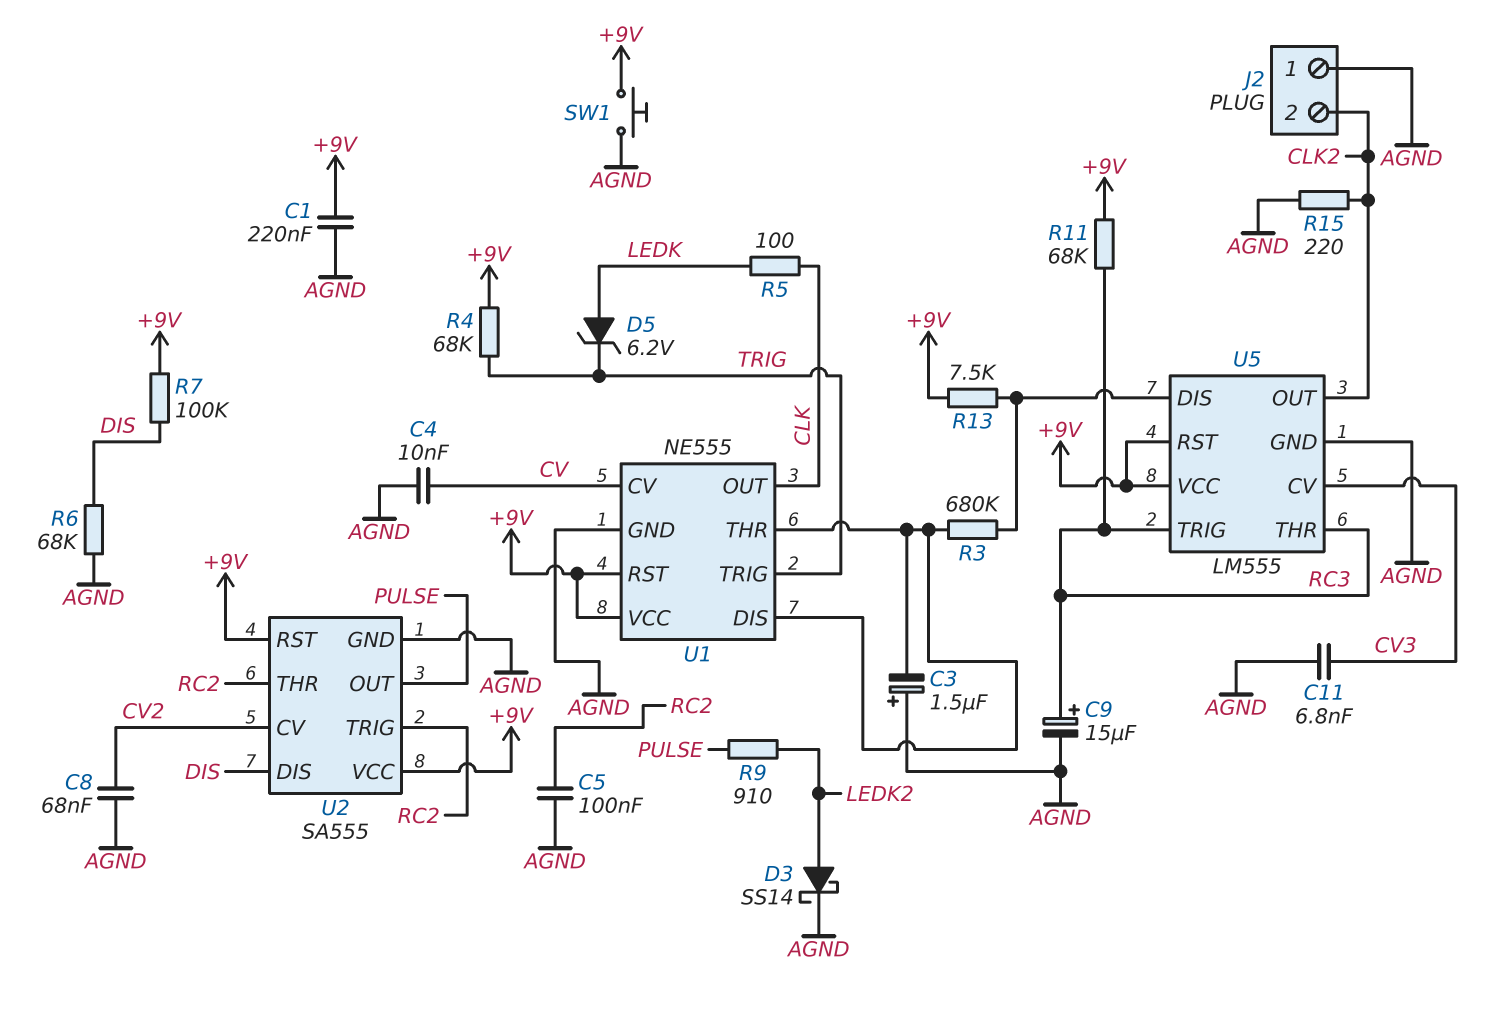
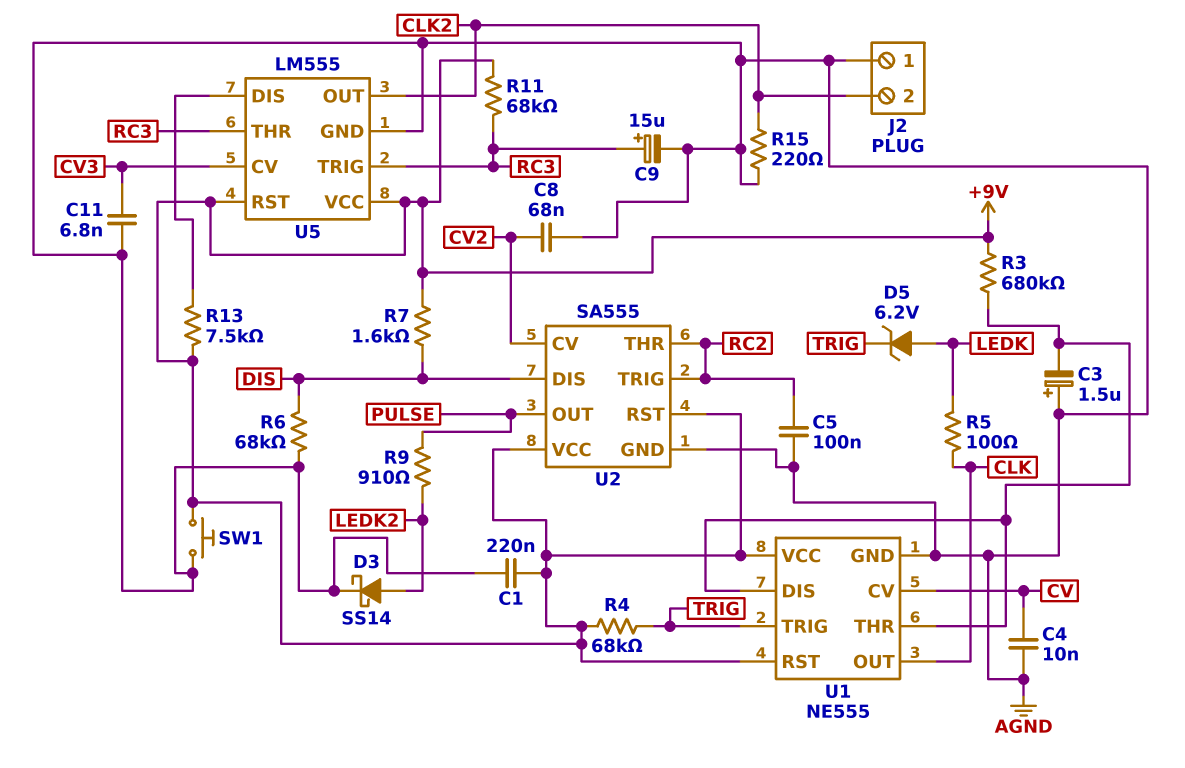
R3: 680k (U1/DIS, U5/DIS) -> 680k (+9V, U1/DIS)
R7: 100k (+9V, DIS) -> 1.6k (+9V, DIS)

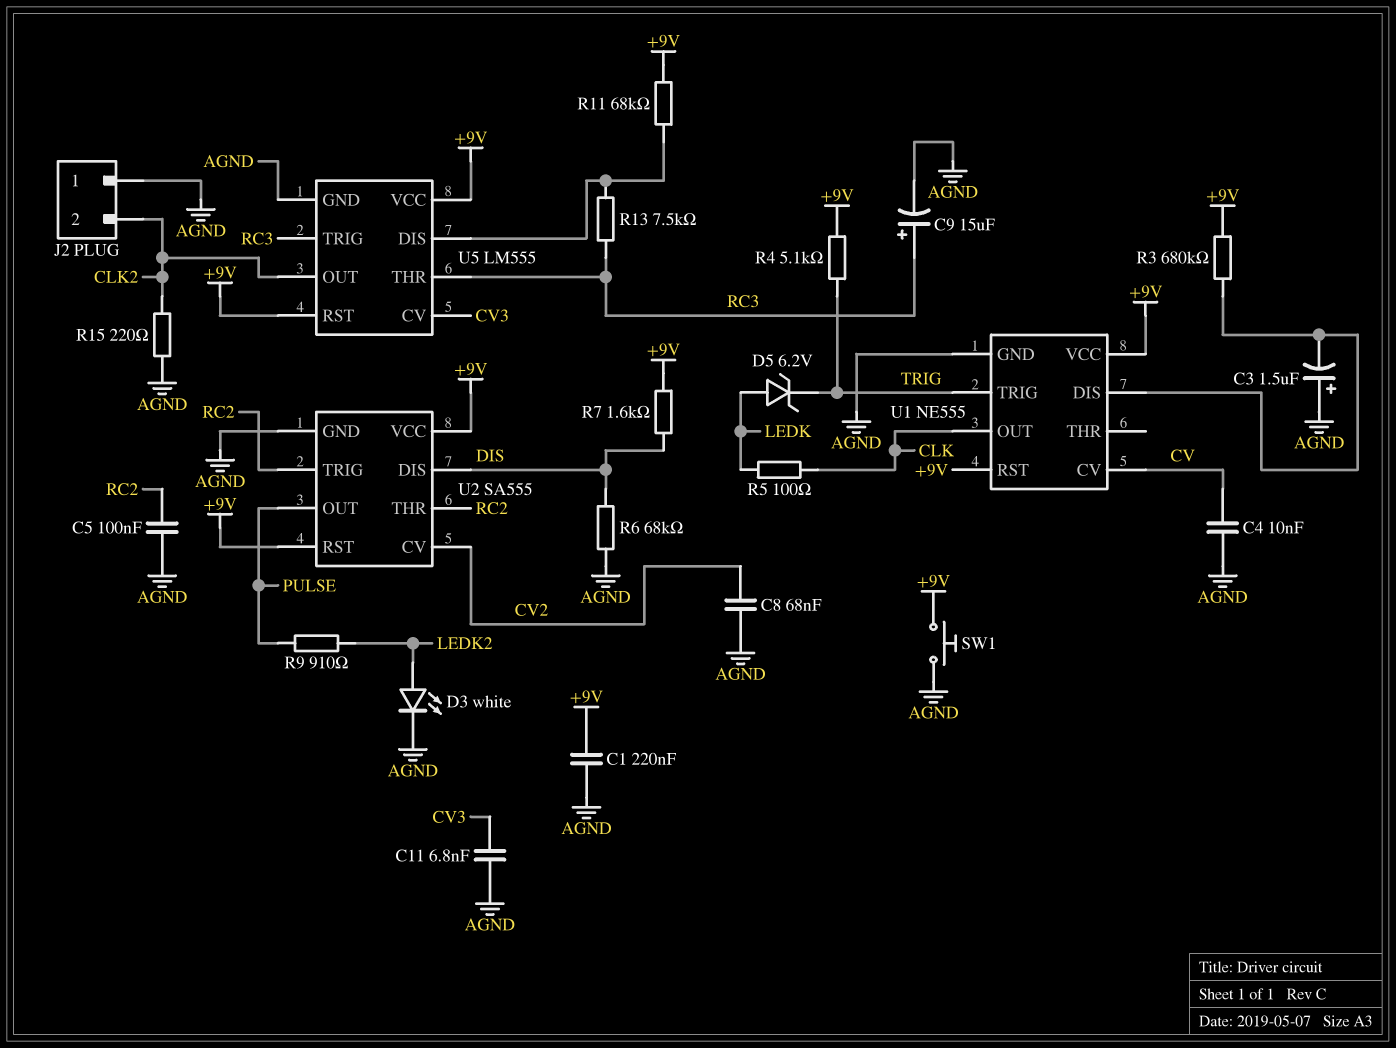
D3: schottky SS14 (A LEDK2, K AGND) -> LED white (A LEDK2, K AGND)
R4: 68k (+9V, TRIG) -> 5.1k (+9V, TRIG)
R11: 68k (+9V, RC3) -> 68k (+9V, U5/DIS)
R13: 7.5k (+9V, U5/DIS) -> 7.5k (RC3, U5/DIS)
U1 pin THR: U1/DIS -> none

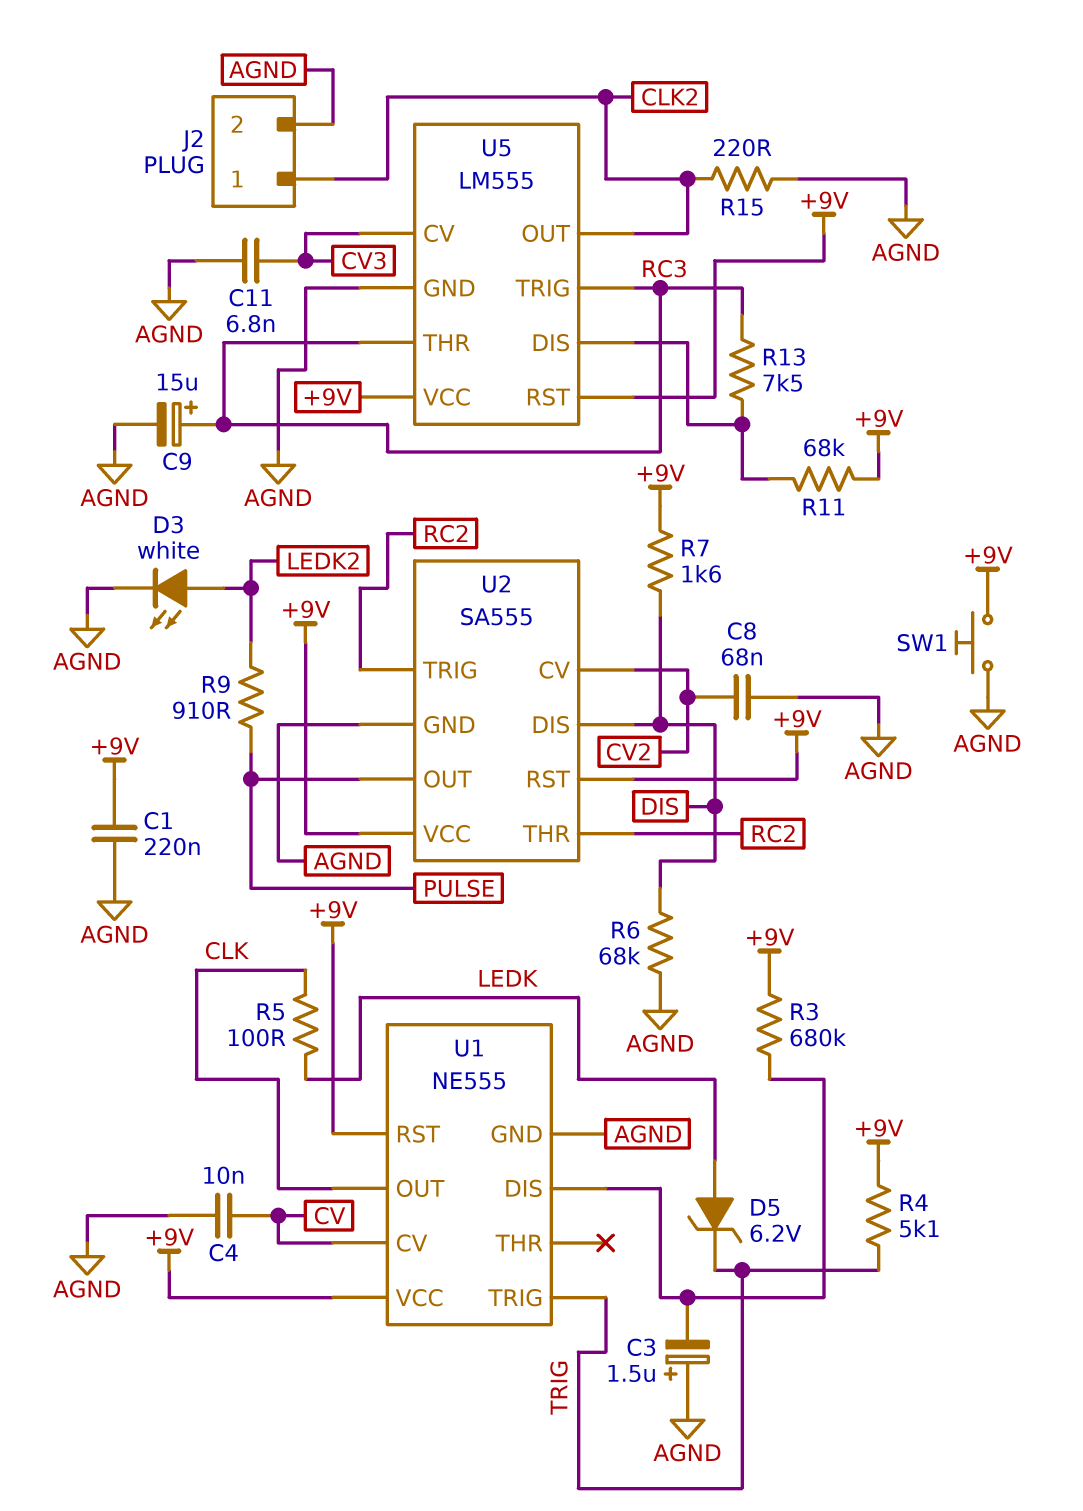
C5: 100nF (AGND, RC2) -> none
J2 pin 1: AGND -> CLK2
J2 pin 2: CLK2 -> AGND

